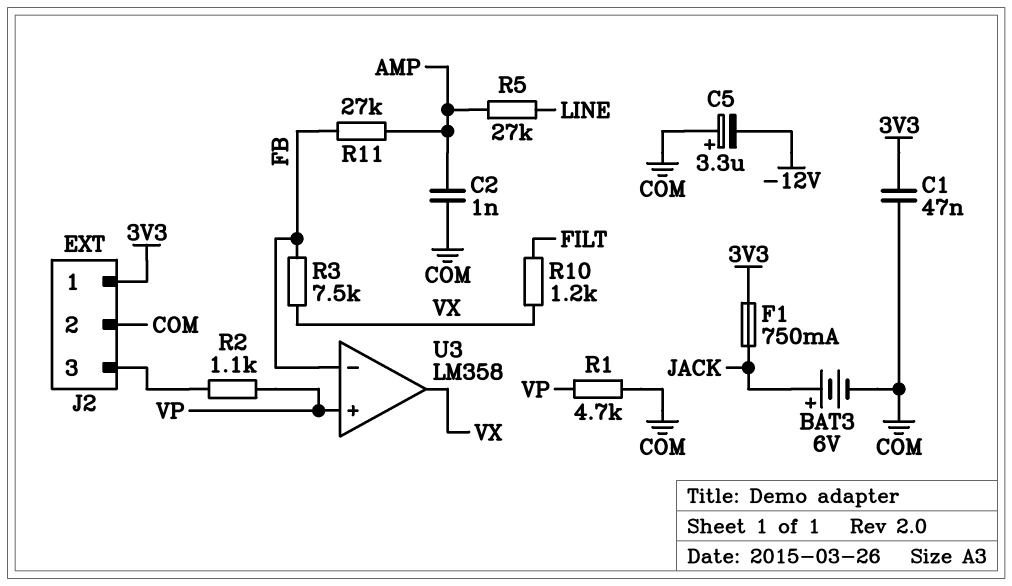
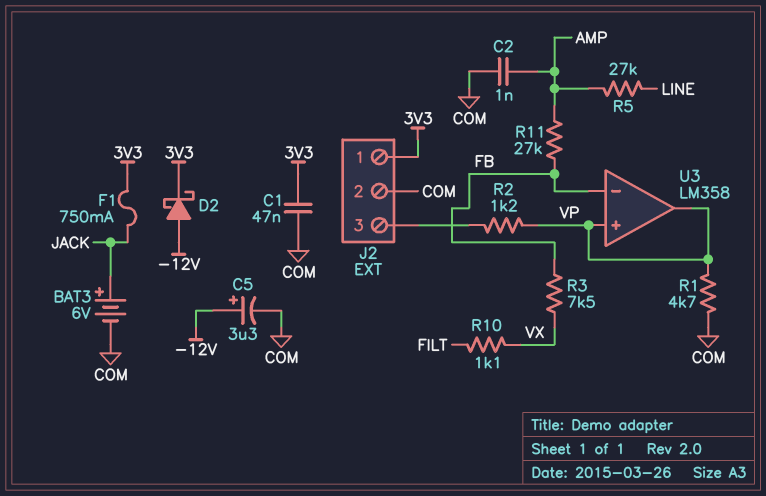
C5: 3.3uF (plus COM, minus -12V) -> 3.3uF (plus -12V, minus COM)
D2: none -> schottky (A -12V, K 3V3)
R2: 1.1k (J2/3, VP) -> 1.2k (J2/3, VP)
R10: 1.2k (FILT, VX) -> 1.1k (FILT, VX)
U3 pin out: VX -> VP

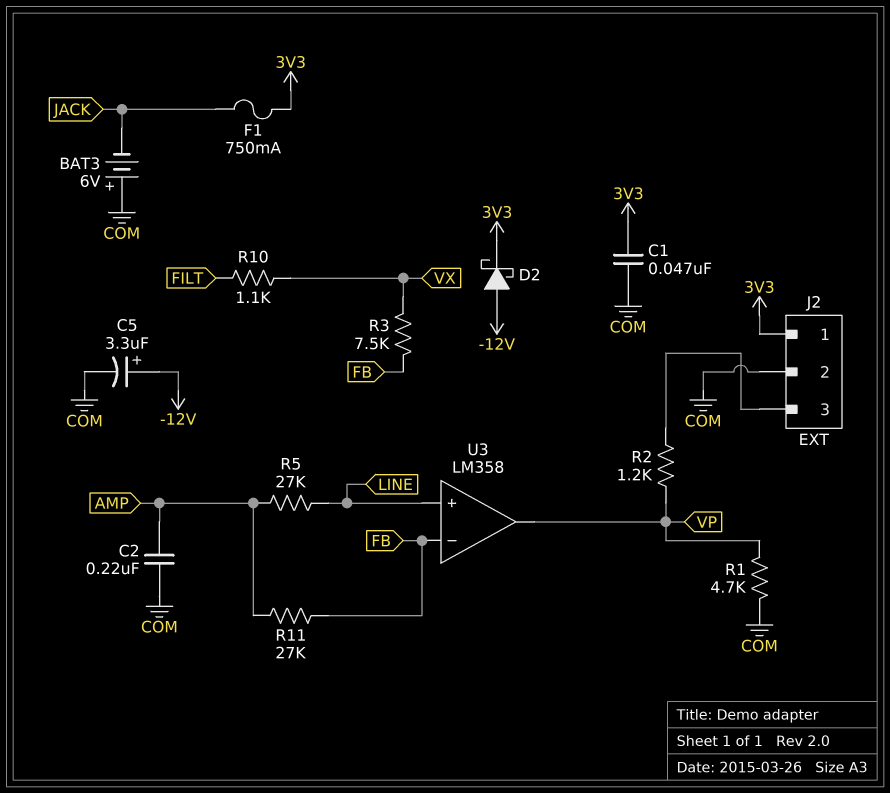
BAT3: 6V (plus JACK, minus COM) -> 6V (plus COM, minus JACK)
C2: 1nF (AMP, COM) -> 220nF (AMP, COM)
U3 pin in+: VP -> LINE

